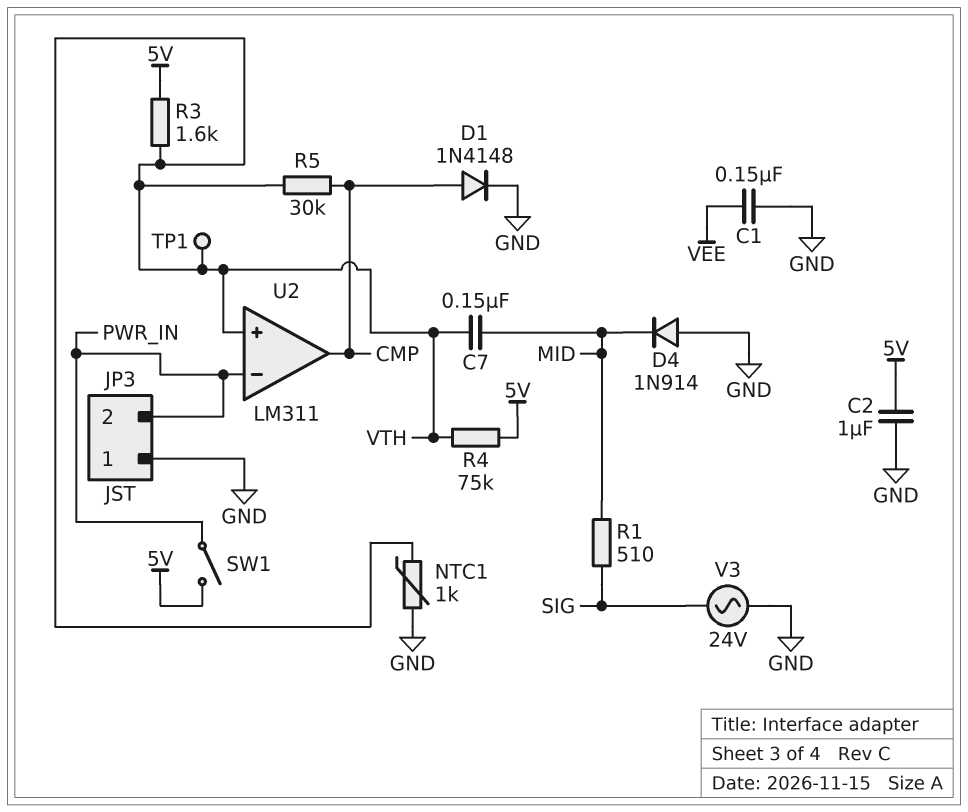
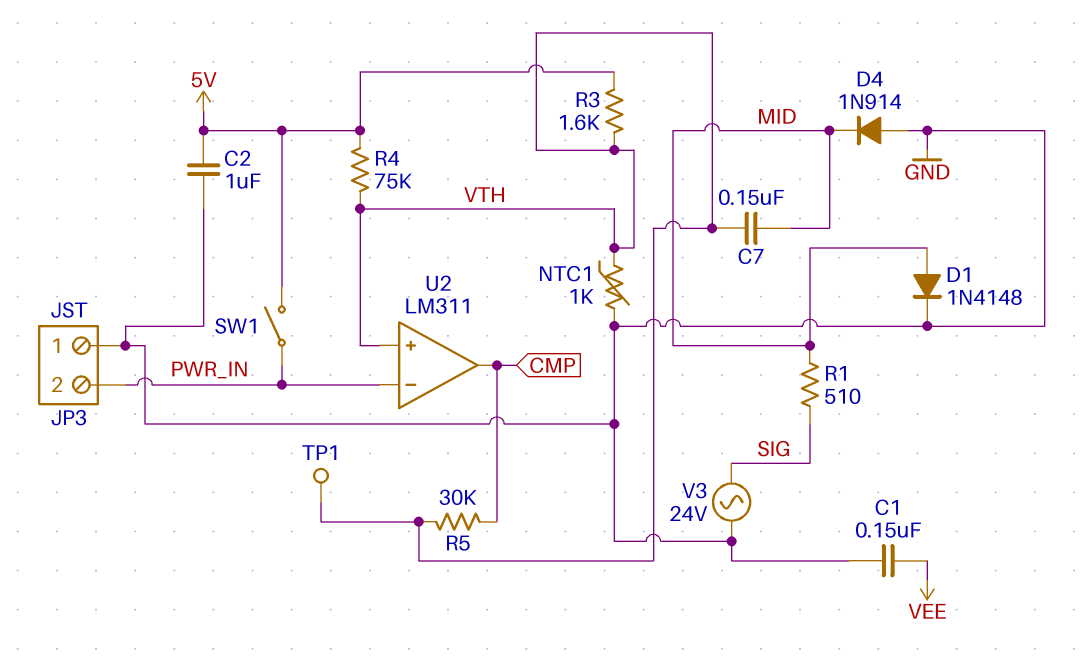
D1: diode 1N4148 (A CMP, K GND) -> diode 1N4148 (A MID, K GND)

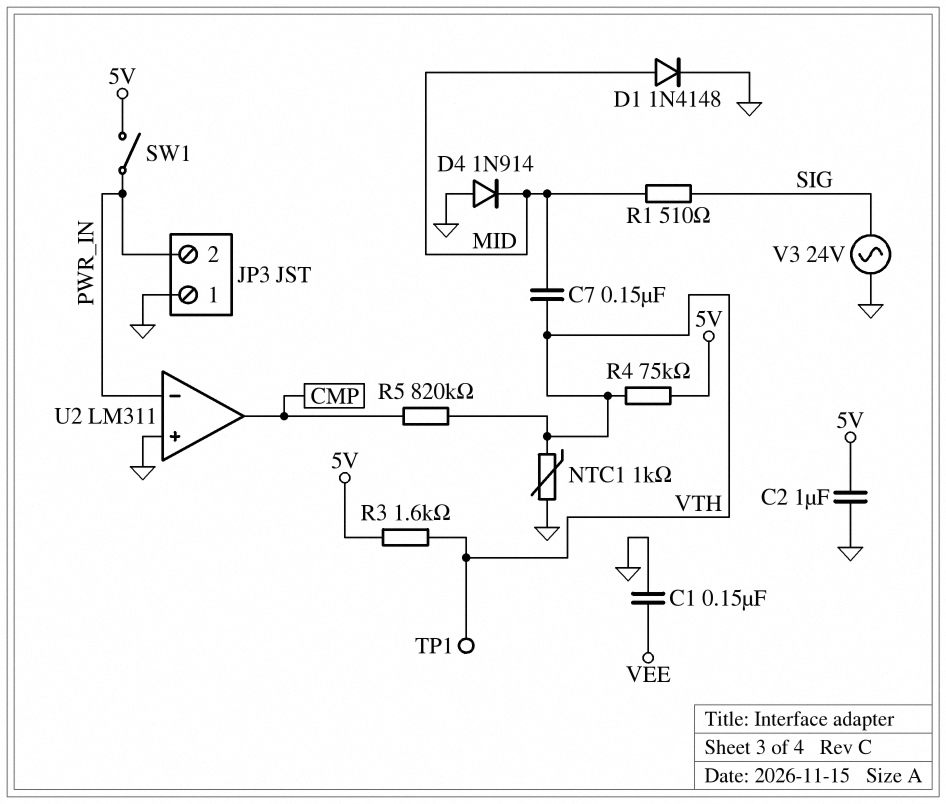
R5: 30k (CMP, VTH) -> 820k (CMP, VTH)
U2 pin in+: VTH -> GND

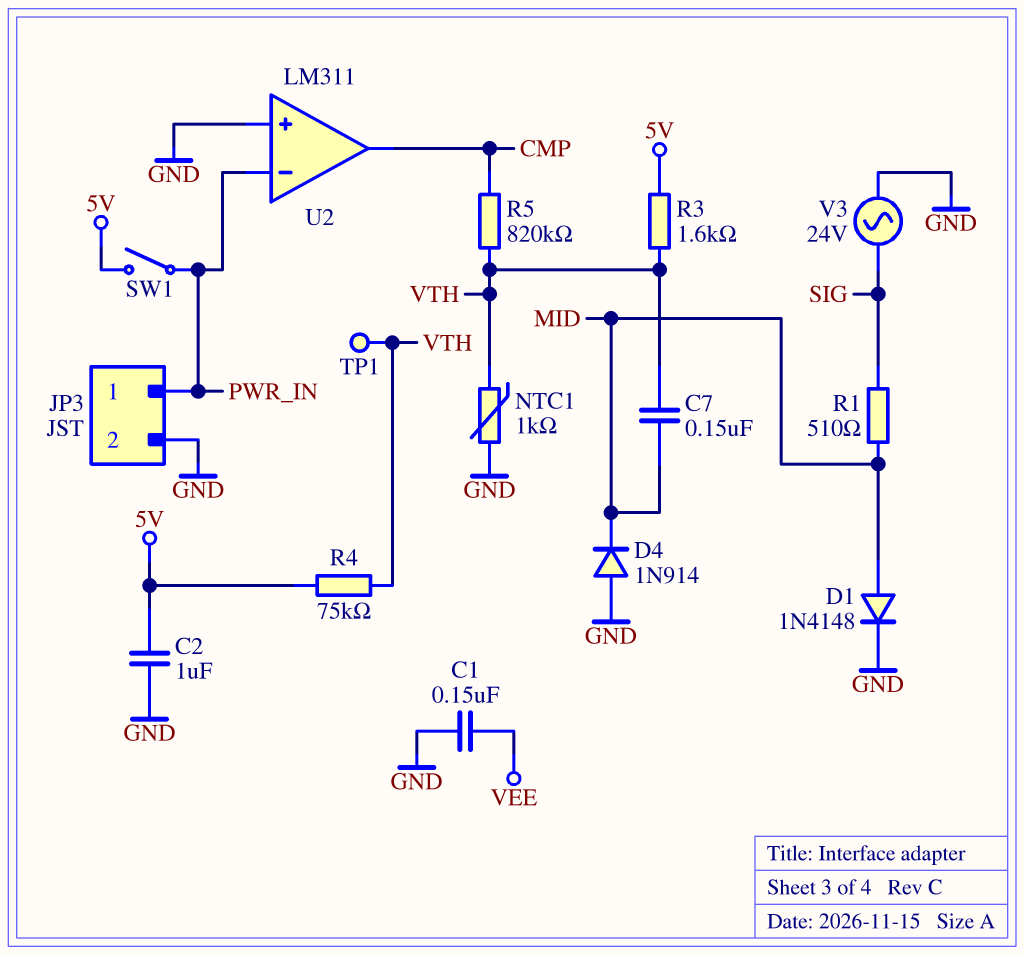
JP3 pin 1: GND -> PWR_IN
JP3 pin 2: PWR_IN -> GND

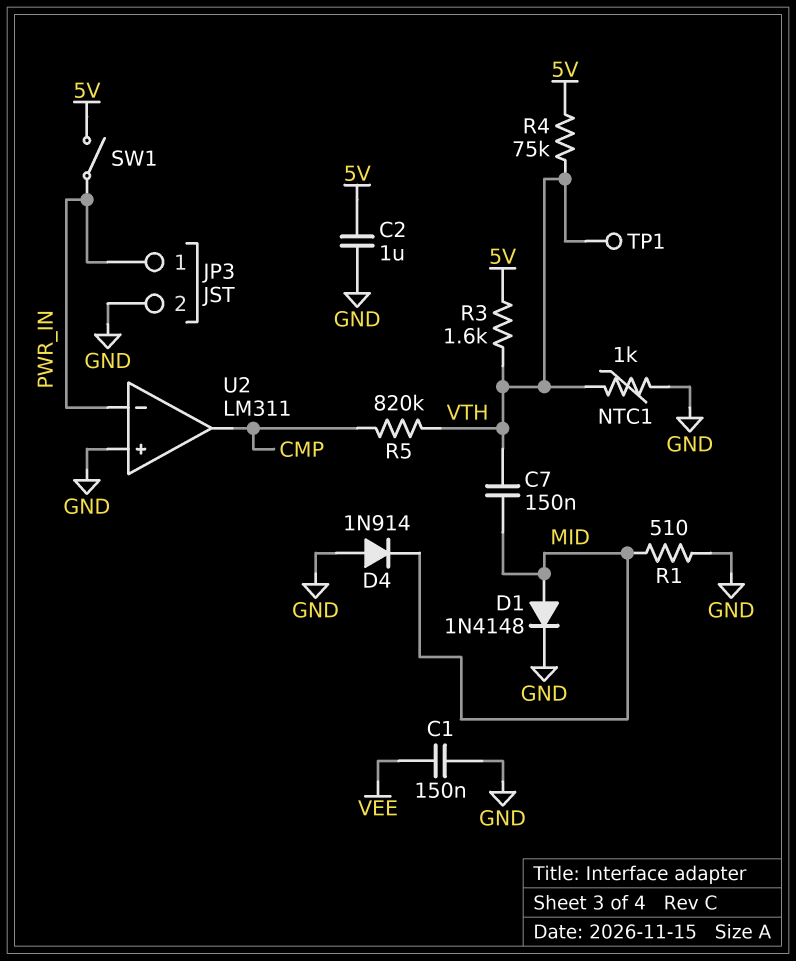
R1: 510 (MID, SIG) -> 510 (GND, MID)
V3: AC 24V (GND, SIG) -> none

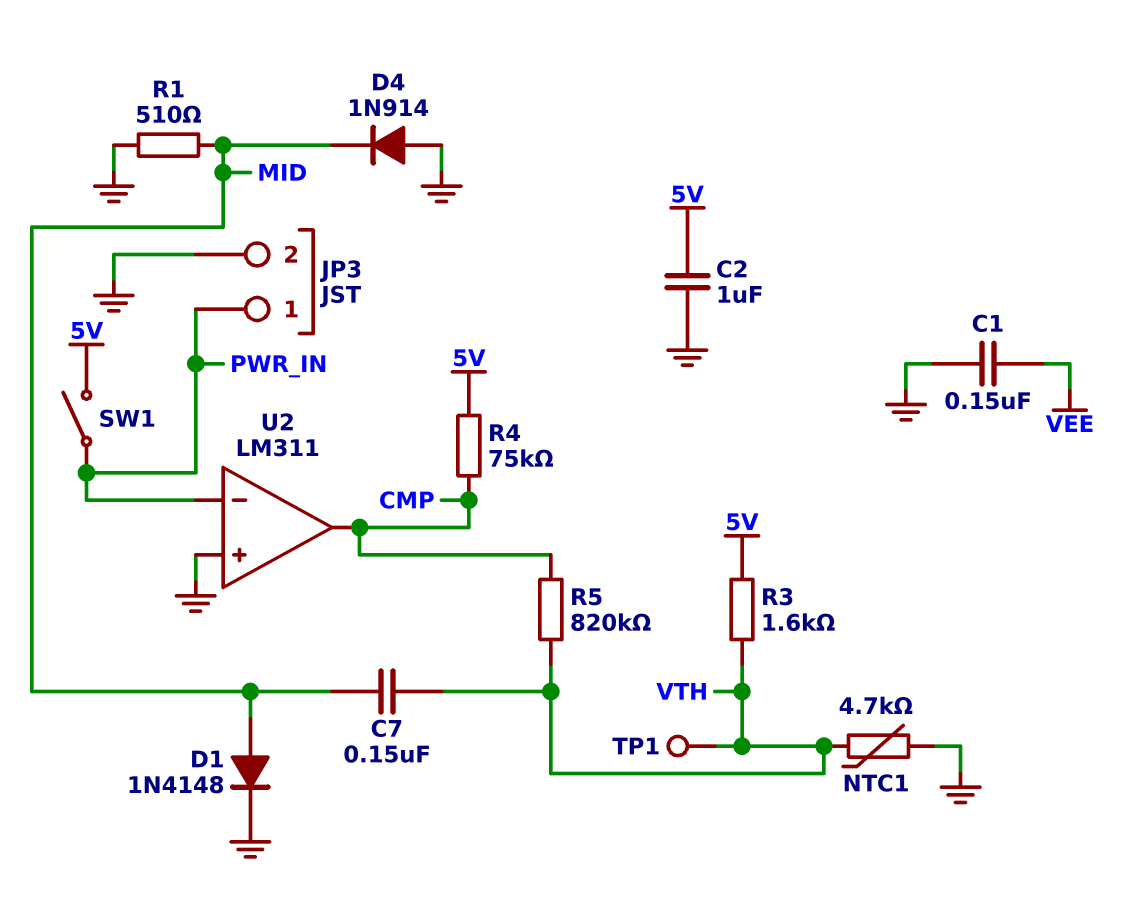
NTC1: 1k (GND, VTH) -> 4.7k (GND, VTH)
R4: 75k (5V, VTH) -> 75k (5V, CMP)

